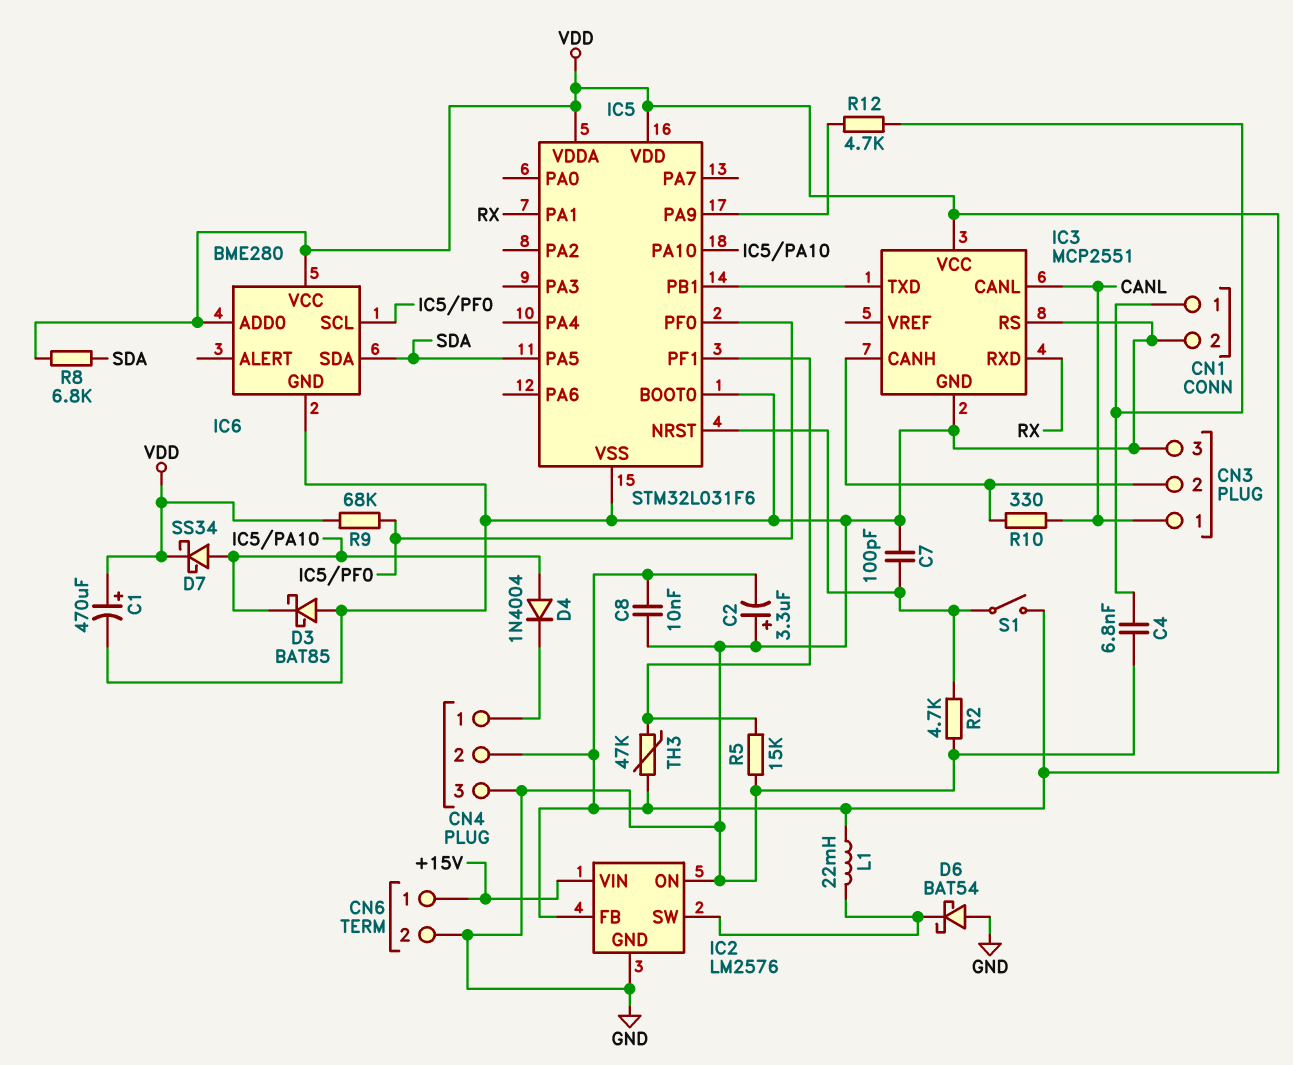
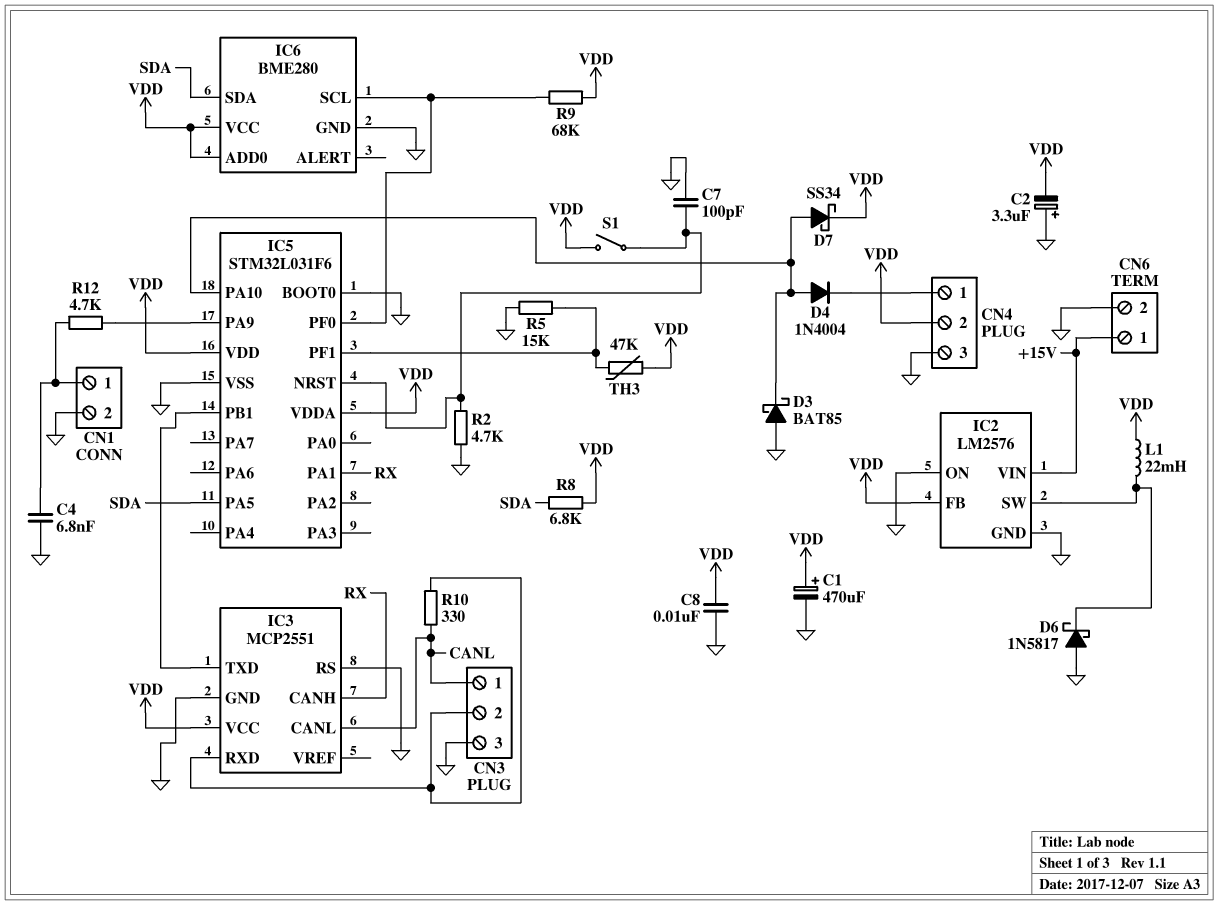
D6: schottky BAT54 (A GND, K IC2/SW) -> schottky 1N5817 (A GND, K IC2/SW)
IC3 pin CANH: CN3/2 -> RX
IC3 pin RXD: RX -> CN3/2

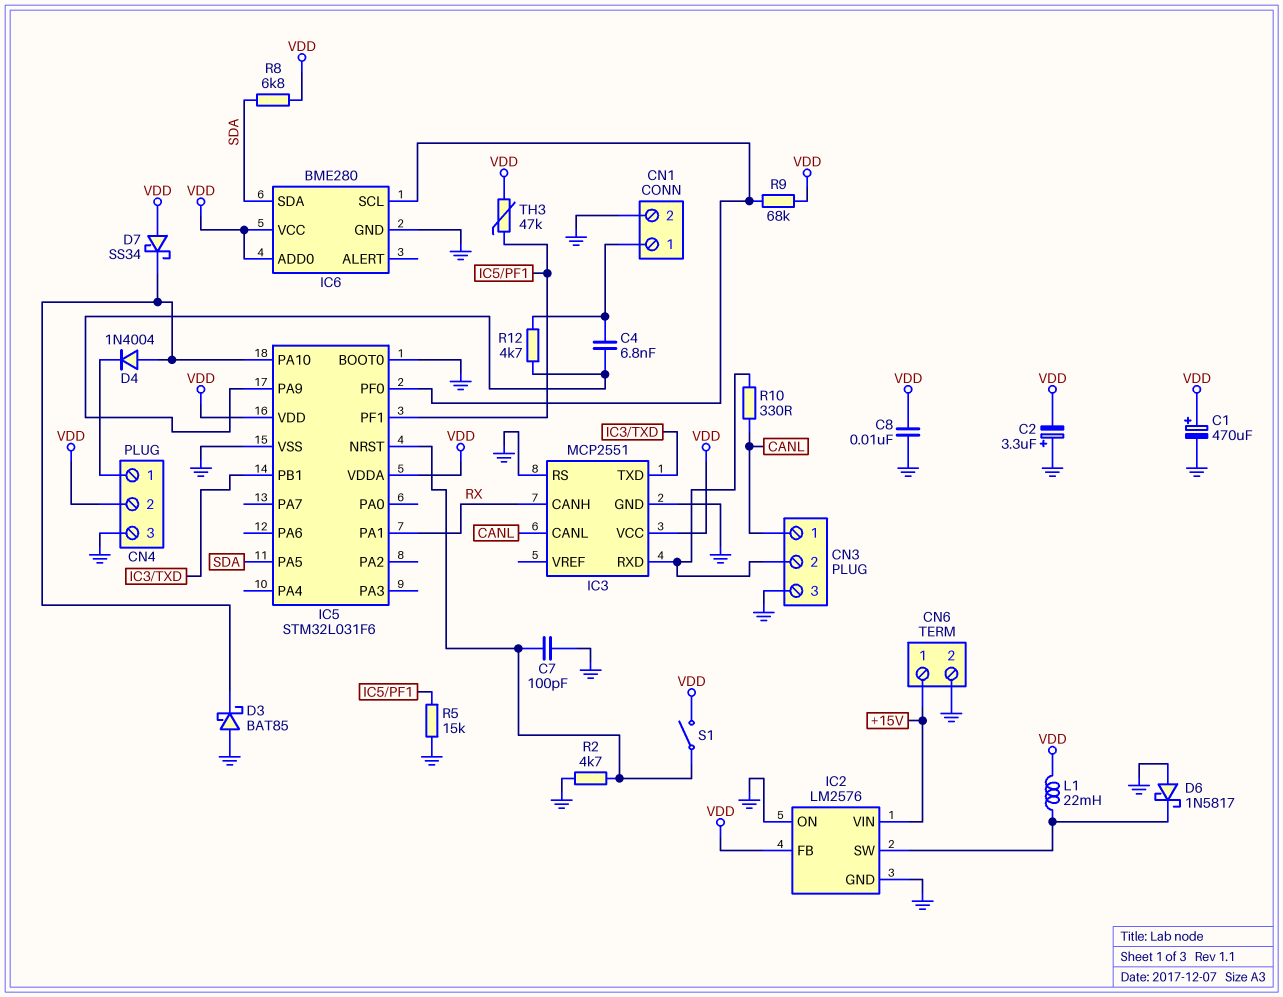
C4: 6.8nF (CN1/1, GND) -> 6.8nF (CN1/1, IC5/PA9)
D7: schottky SS34 (A IC5/PA10, K VDD) -> schottky SS34 (A VDD, K IC5/PA10)

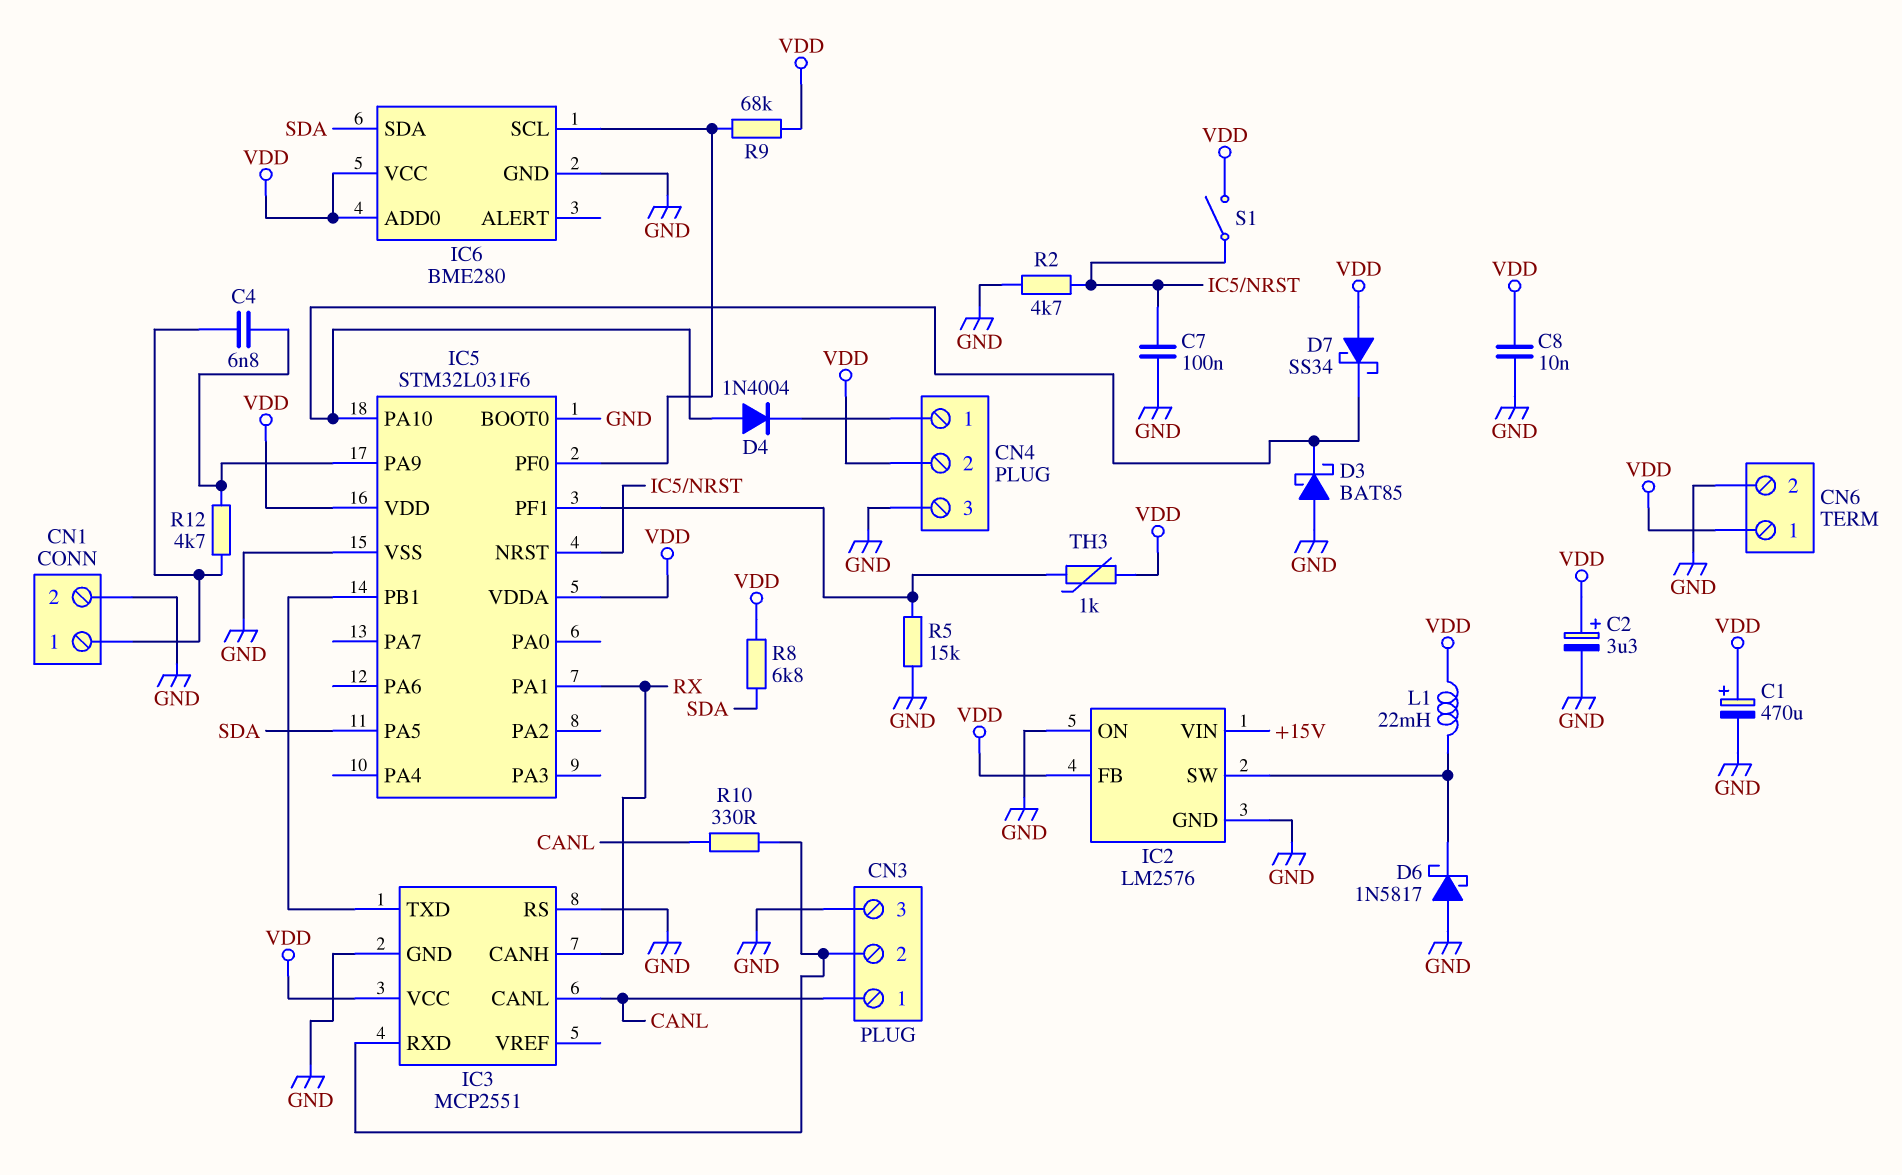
C2: 3.3uF (plus GND, minus VDD) -> 3.3uF (plus VDD, minus GND)
C7: 100pF (GND, IC5/NRST) -> 100nF (GND, IC5/NRST)
CN6 pin 1: +15V -> VDD
TH3: 47k (IC5/PF1, VDD) -> 1k (IC5/PF1, VDD)

